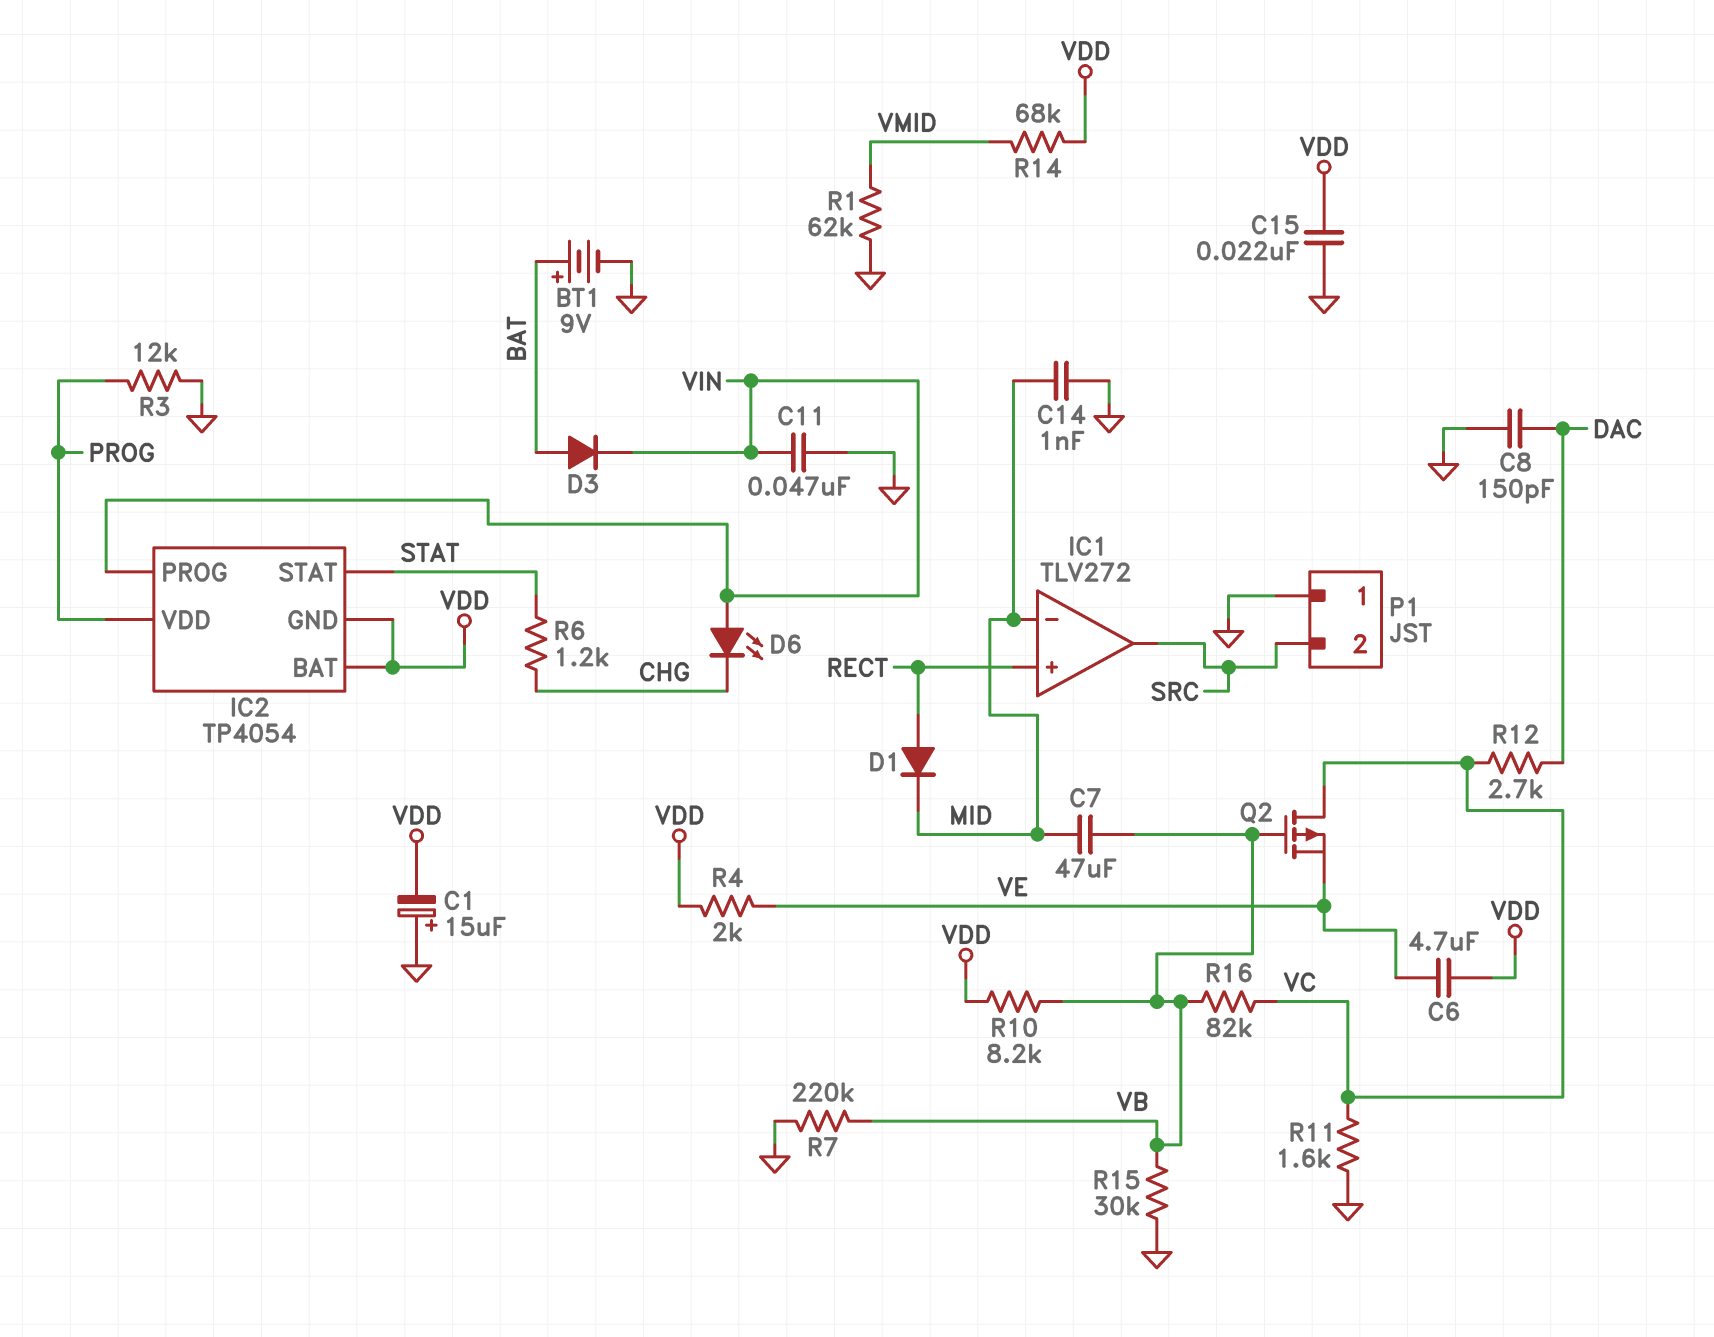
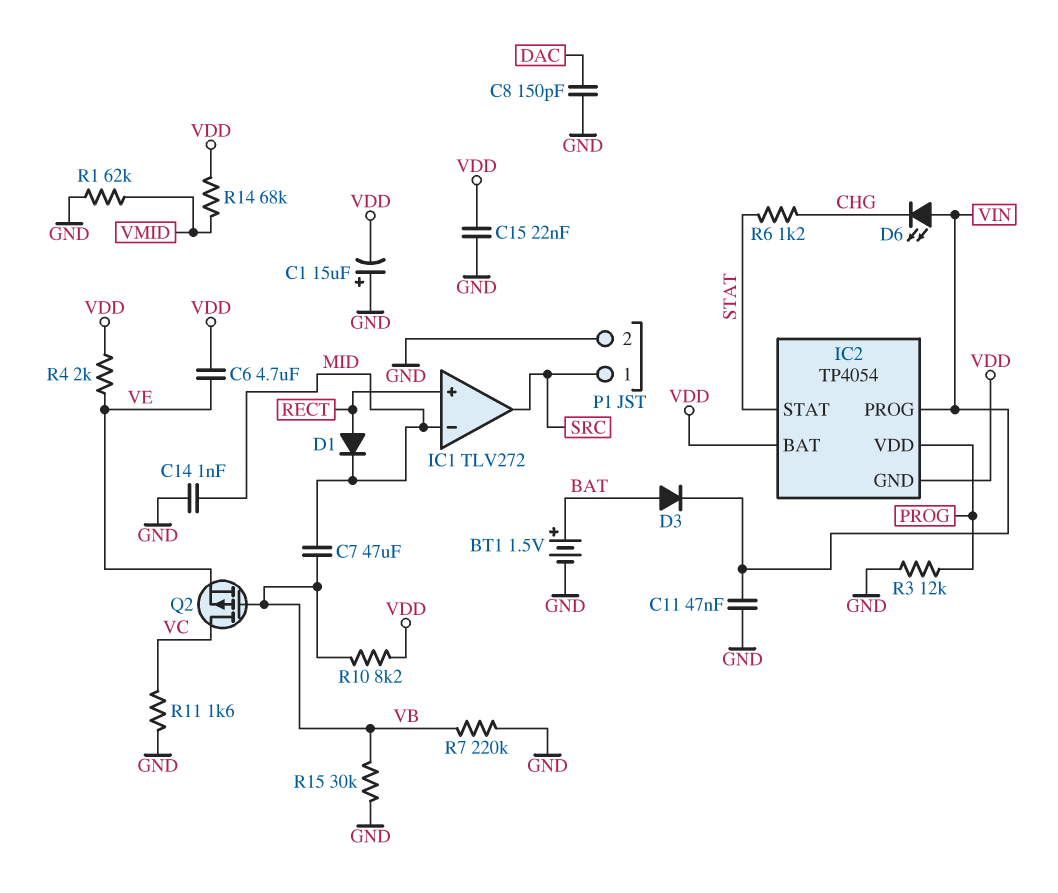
BT1: 9V (plus BAT, minus GND) -> 1.5V (plus BAT, minus GND)
P1 pin 1: GND -> SRC
P1 pin 2: SRC -> GND
R12: 2.7k (DAC, VC) -> none
R16: 82k (VB, VC) -> none

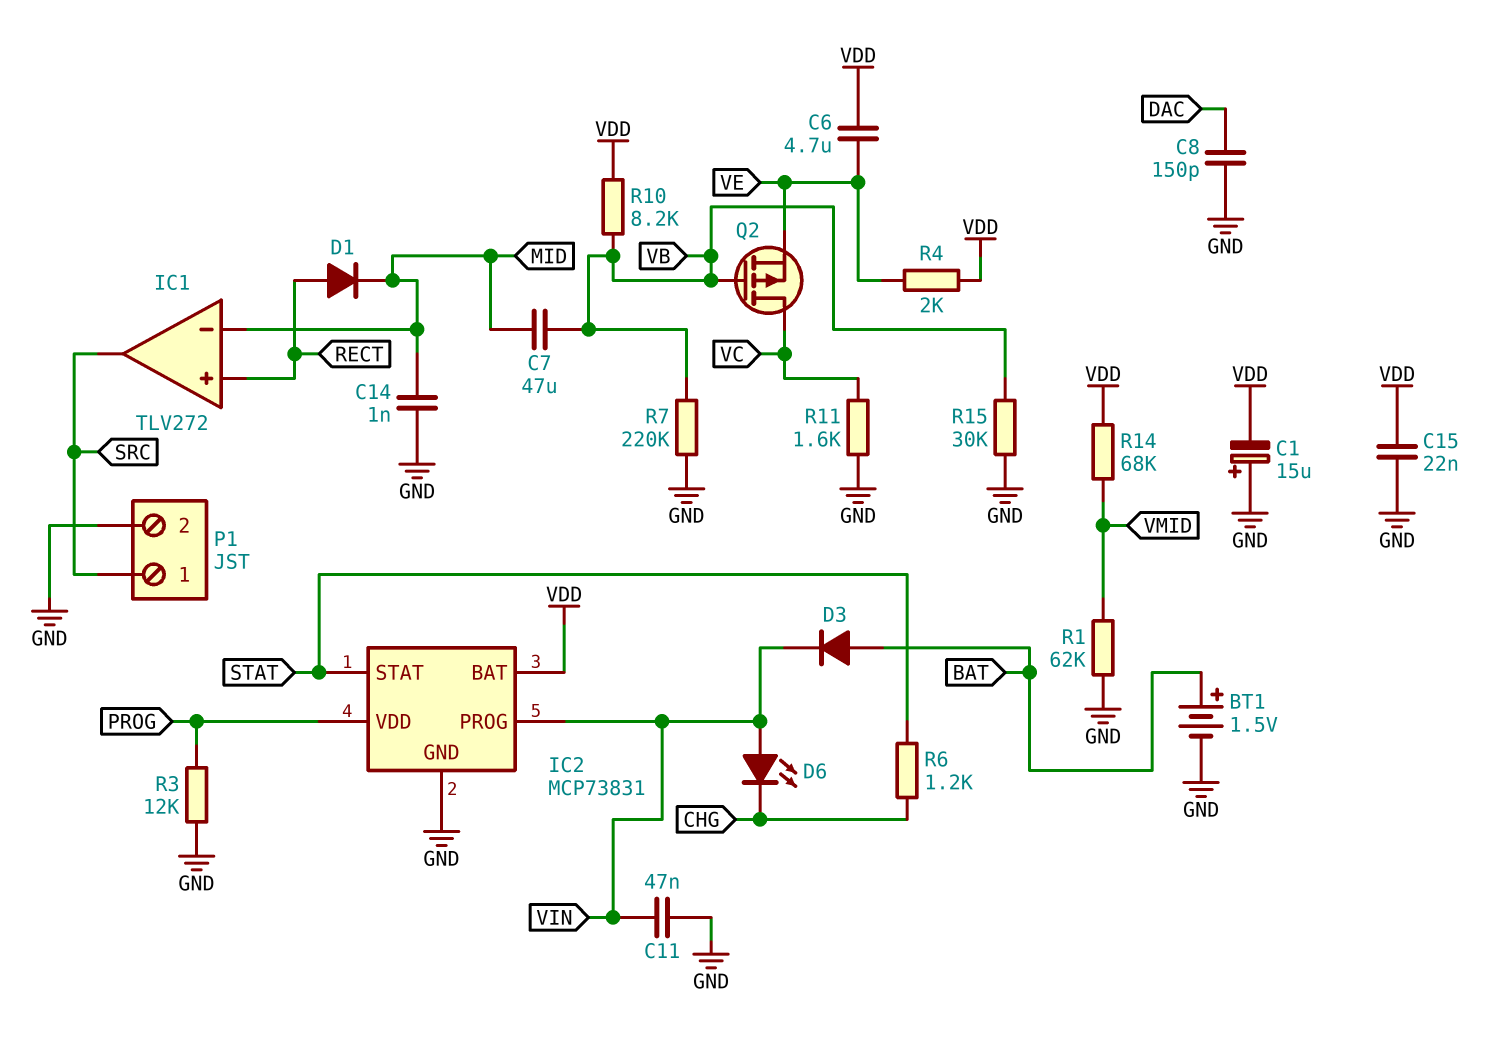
IC2: TP4054 -> MCP73831
IC2 pin GND: VDD -> GND

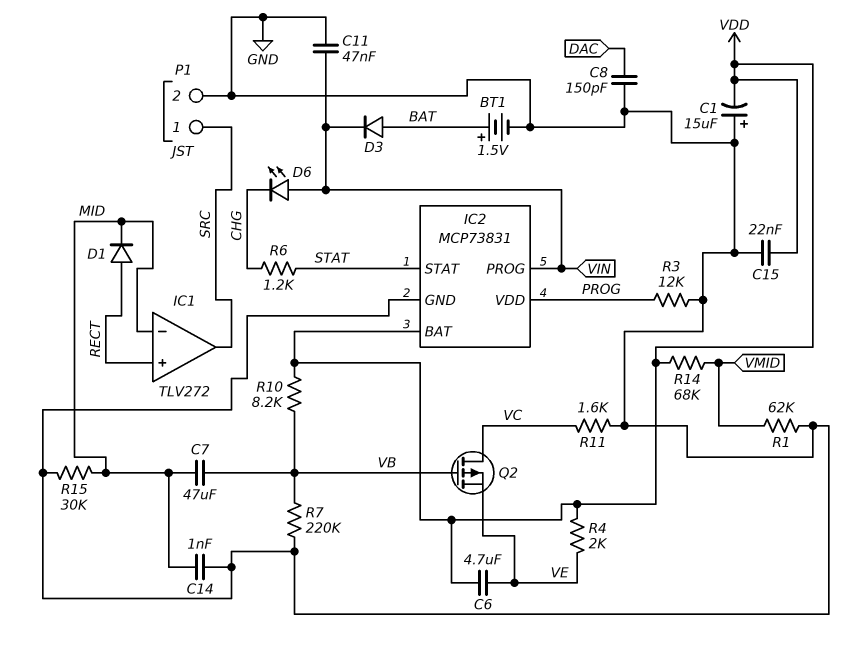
R15: 30k (GND, VB) -> 30k (GND, MID)

